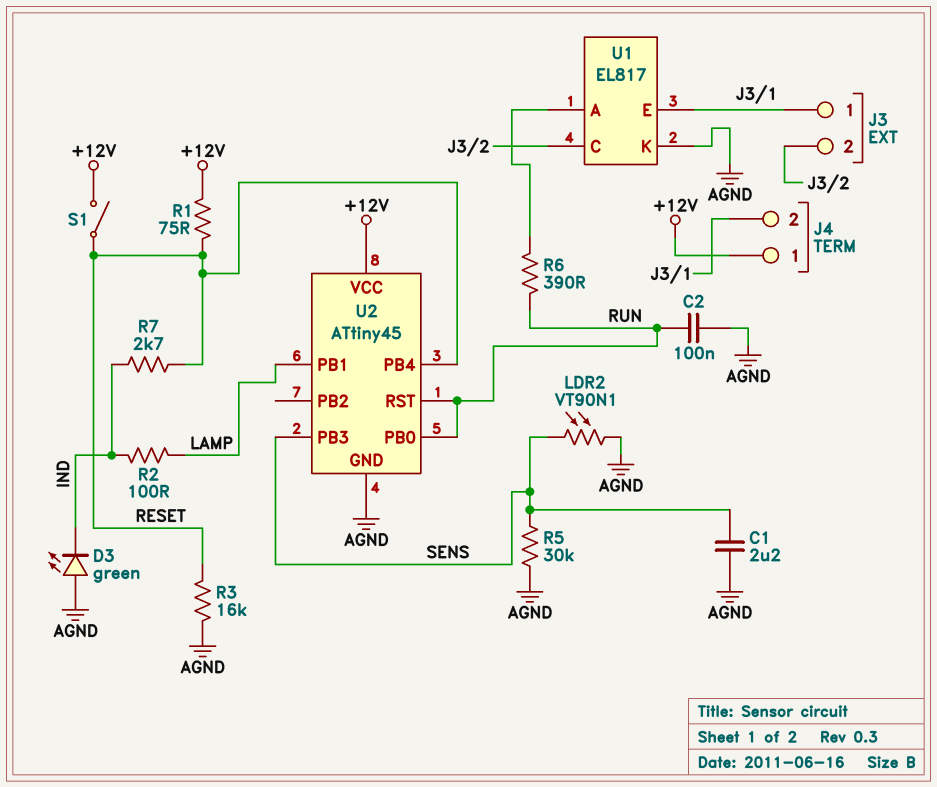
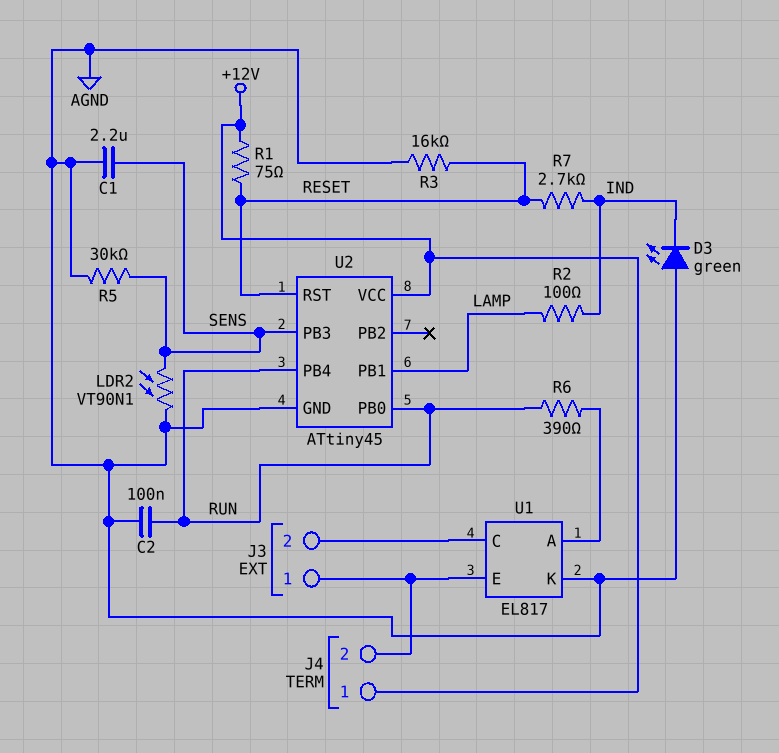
S1: switch (+12V, RESET) -> none
U2 pin PB4: RESET -> RUN
U2 pin RST: RUN -> RESET

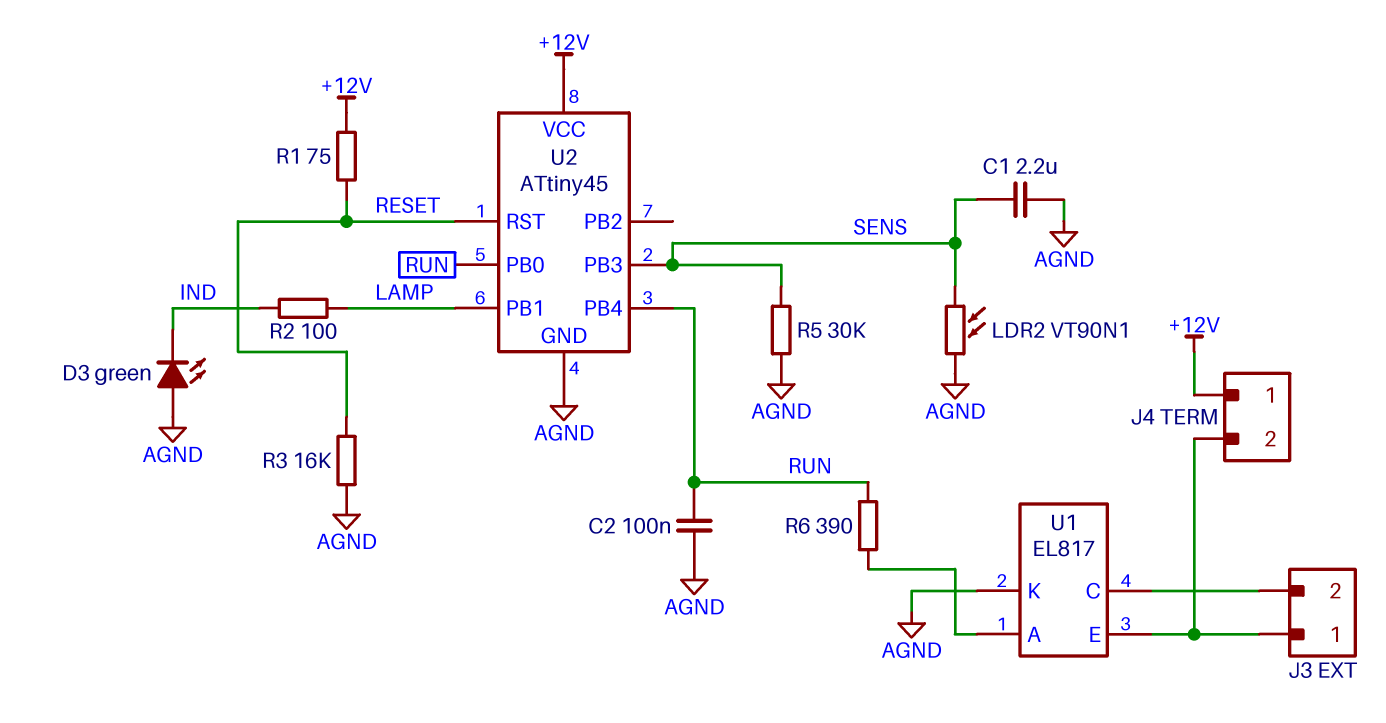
R7: 2.7k (IND, RESET) -> none

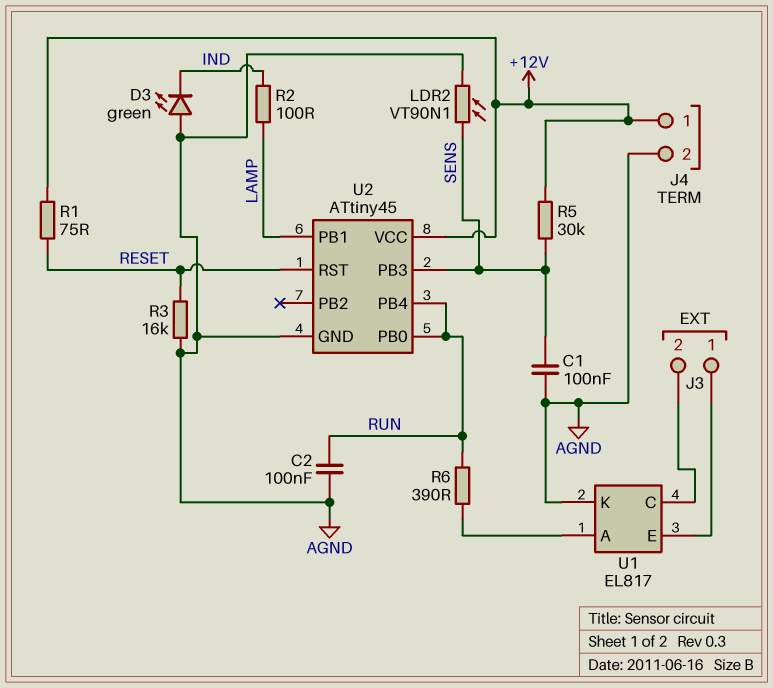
C1: 2.2uF (AGND, SENS) -> 100nF (AGND, SENS)
J4 pin 2: J3/1 -> AGND
R5: 30k (AGND, SENS) -> 30k (+12V, SENS)

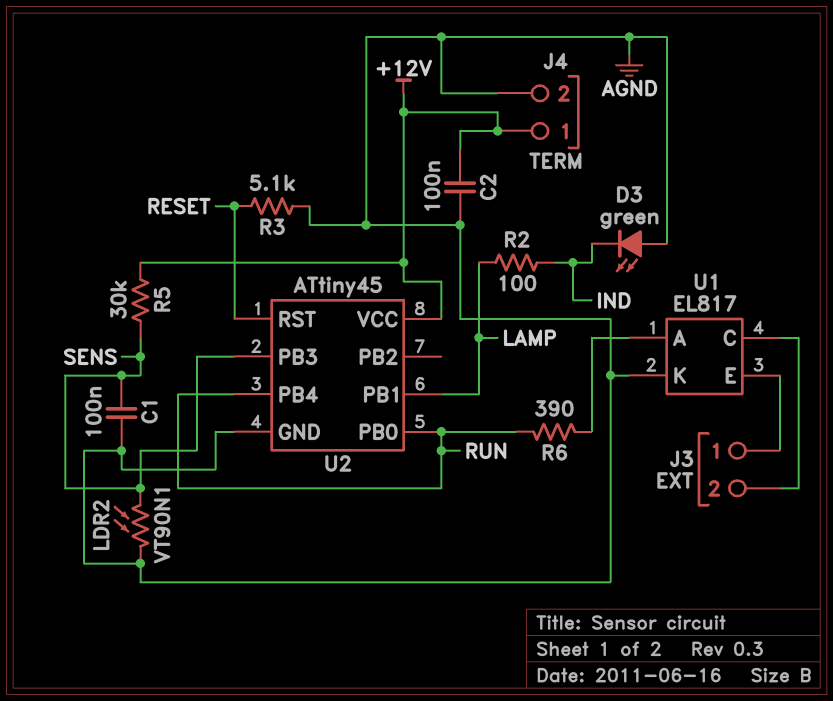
C2: 100nF (AGND, RUN) -> 100nF (+12V, AGND)
R1: 75 (+12V, RESET) -> none
R3: 16k (AGND, RESET) -> 5.1k (AGND, RESET)

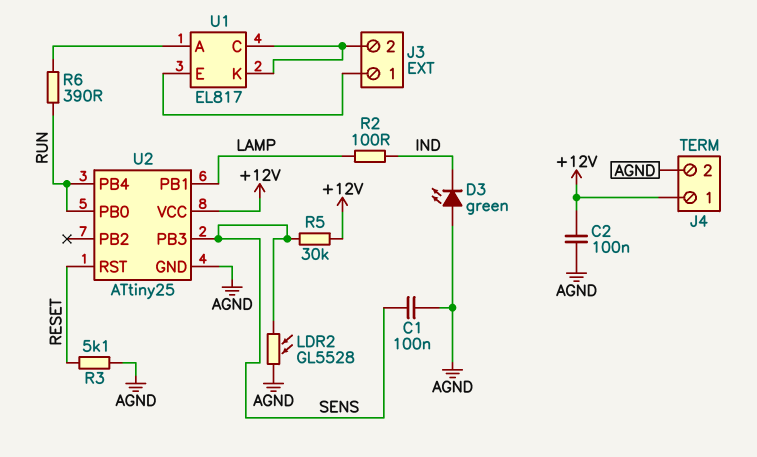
LDR2: VT90N1 (AGND, SENS) -> GL5528 (AGND, SENS)
U1 pin K: AGND -> J3/2
U2: ATtiny45 -> ATtiny25

